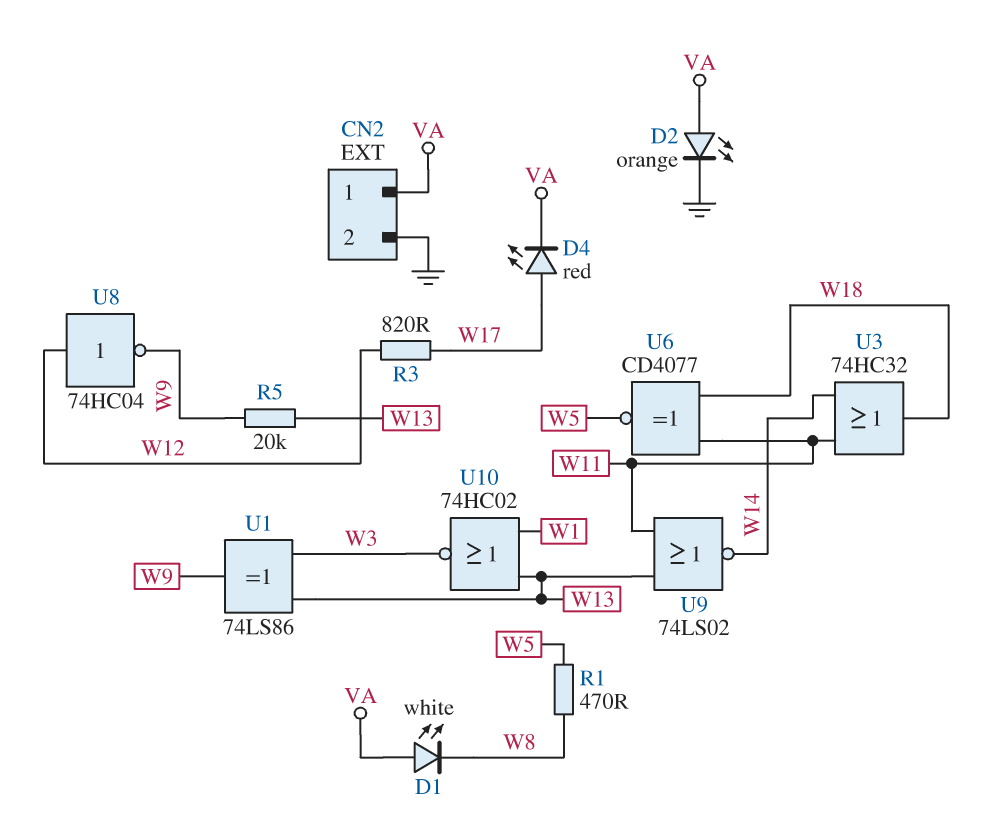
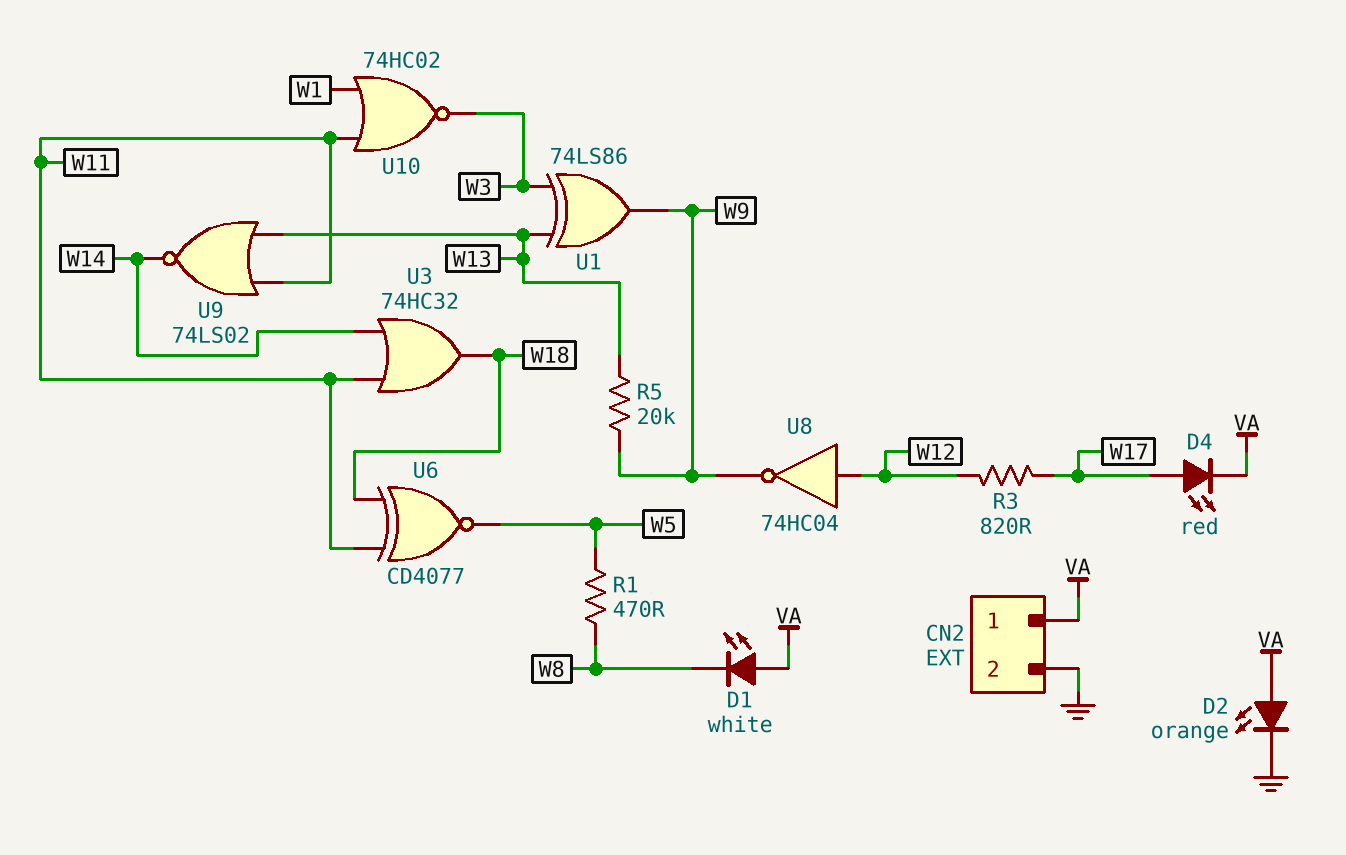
U10: NOR 74HC02 (in W1, in W13, out W3) -> NOR 74HC02 (in W1, in W11, out W3)

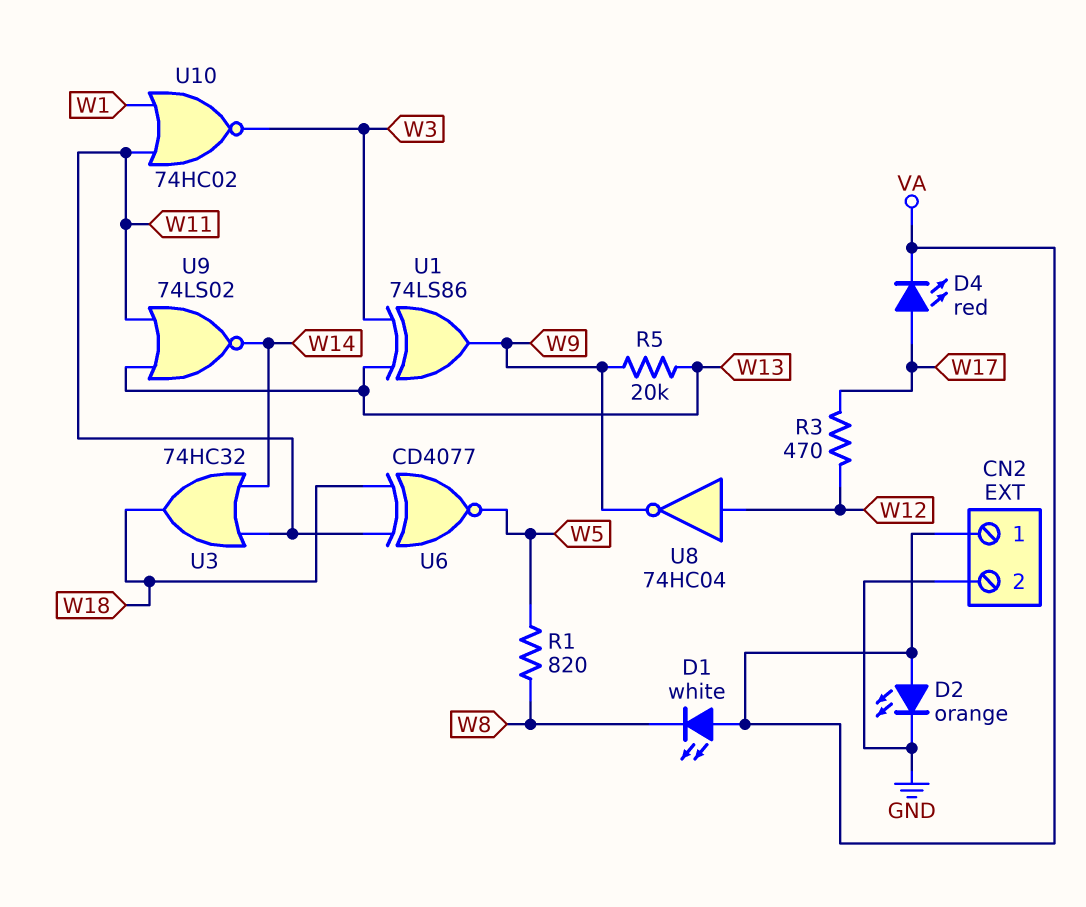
R1: 470 (W5, W8) -> 820 (W5, W8)
R3: 820 (W12, W17) -> 470 (W12, W17)

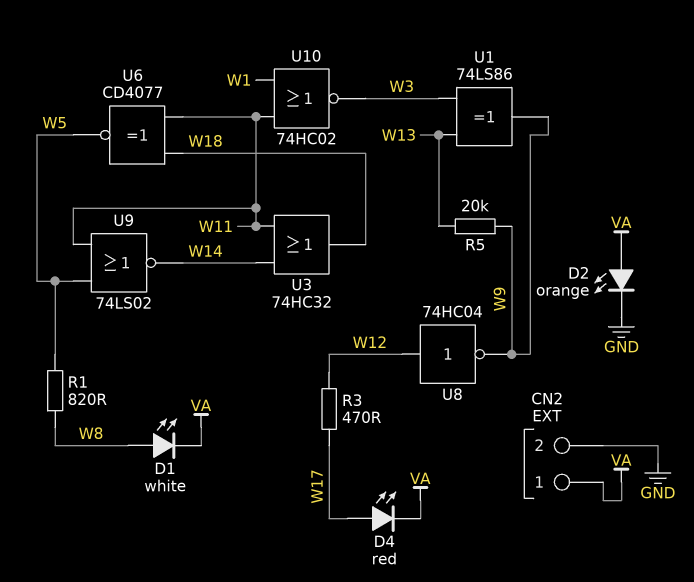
D1: LED white (A VA, K W8) -> LED white (A W8, K VA)
U9: NOR 74LS02 (in W11, in W13, out W14) -> NOR 74LS02 (in W5, in W11, out W14)

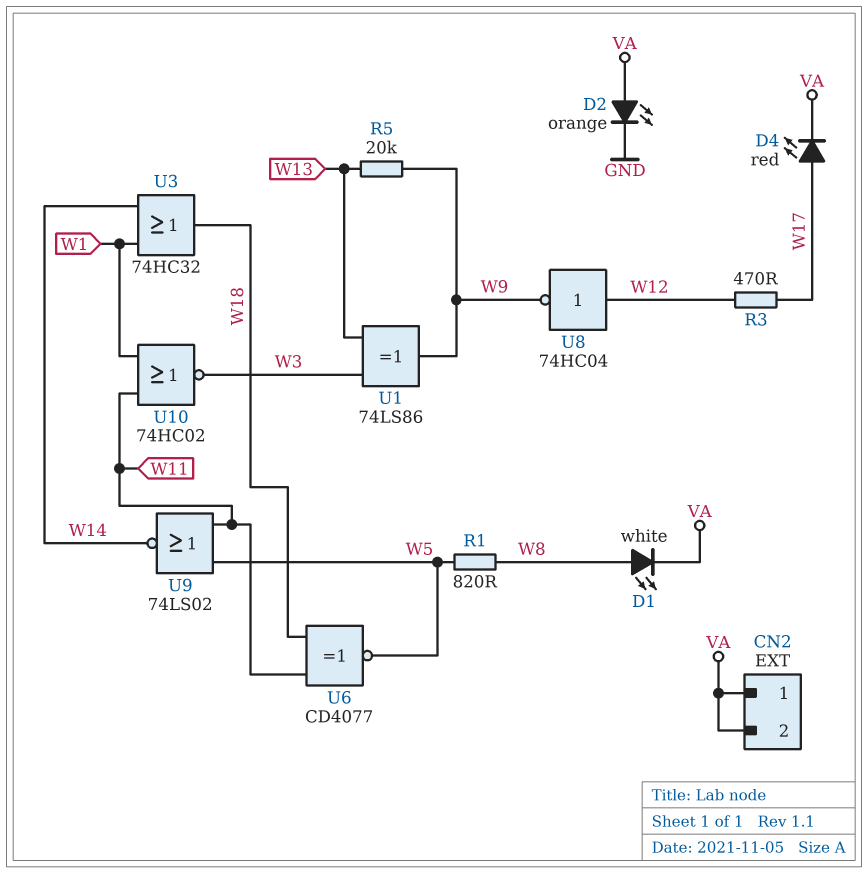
CN2 pin 2: GND -> VA
U3: OR 74HC32 (in W11, in W14, out W18) -> OR 74HC32 (in W1, in W14, out W18)

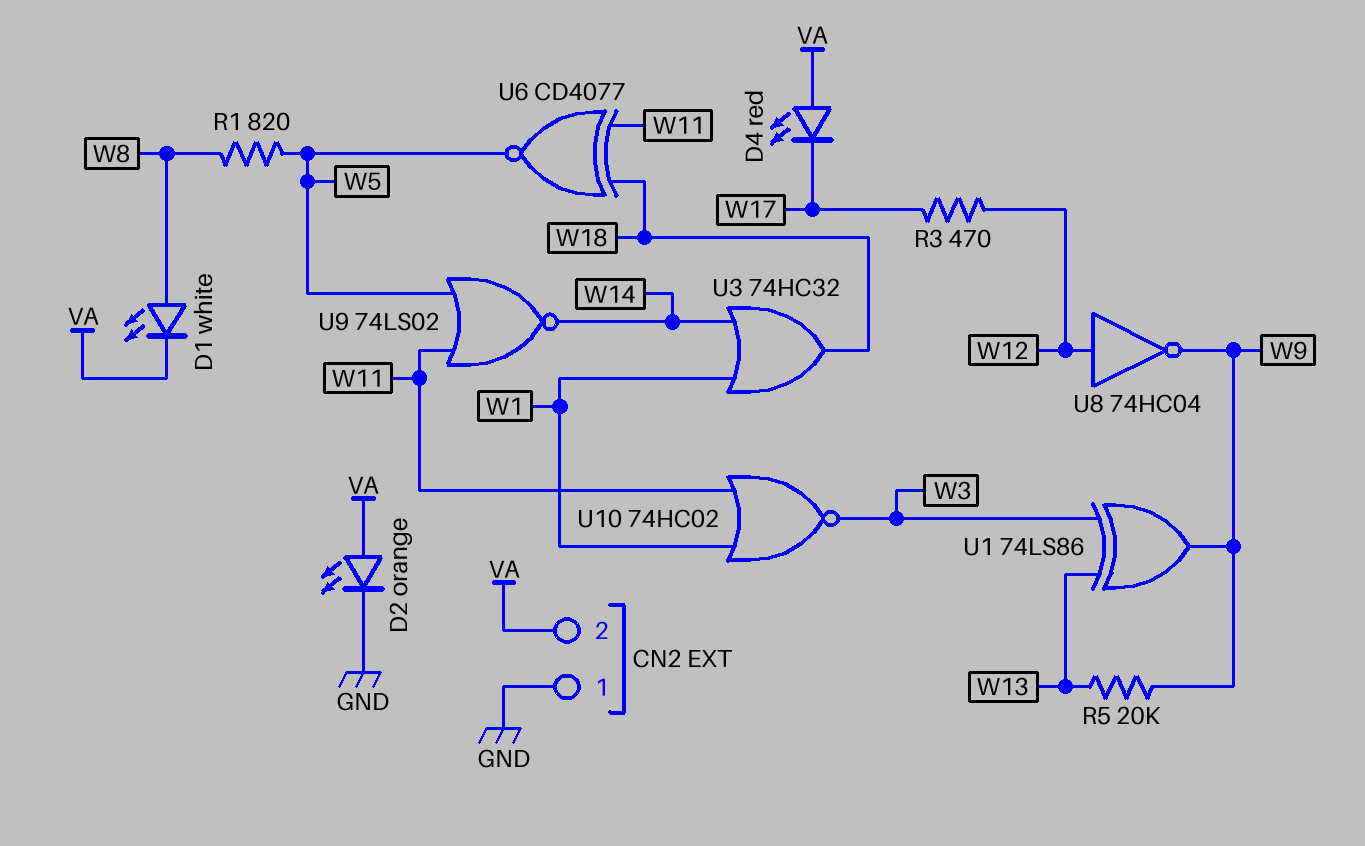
CN2 pin 1: VA -> GND
D4: LED red (A W17, K VA) -> LED red (A VA, K W17)

